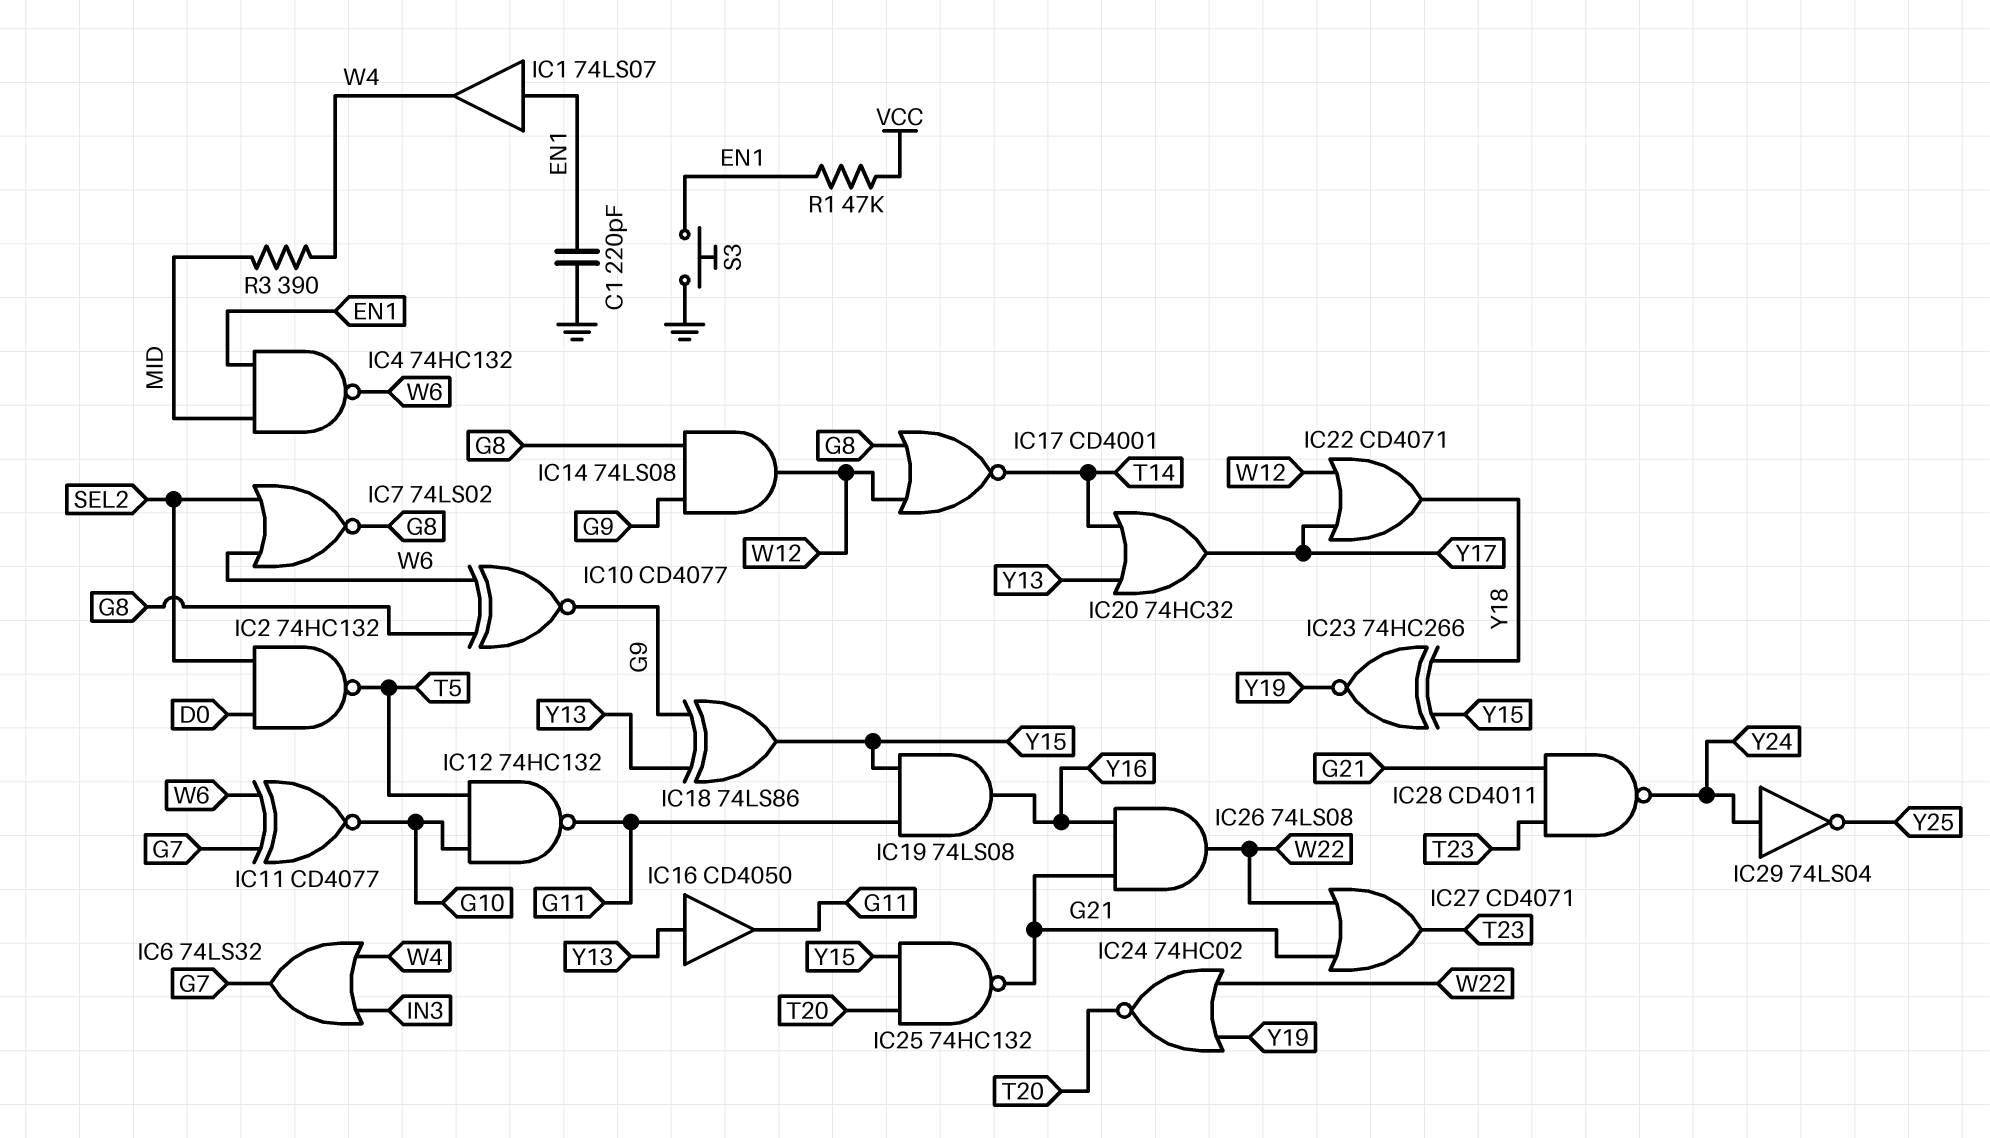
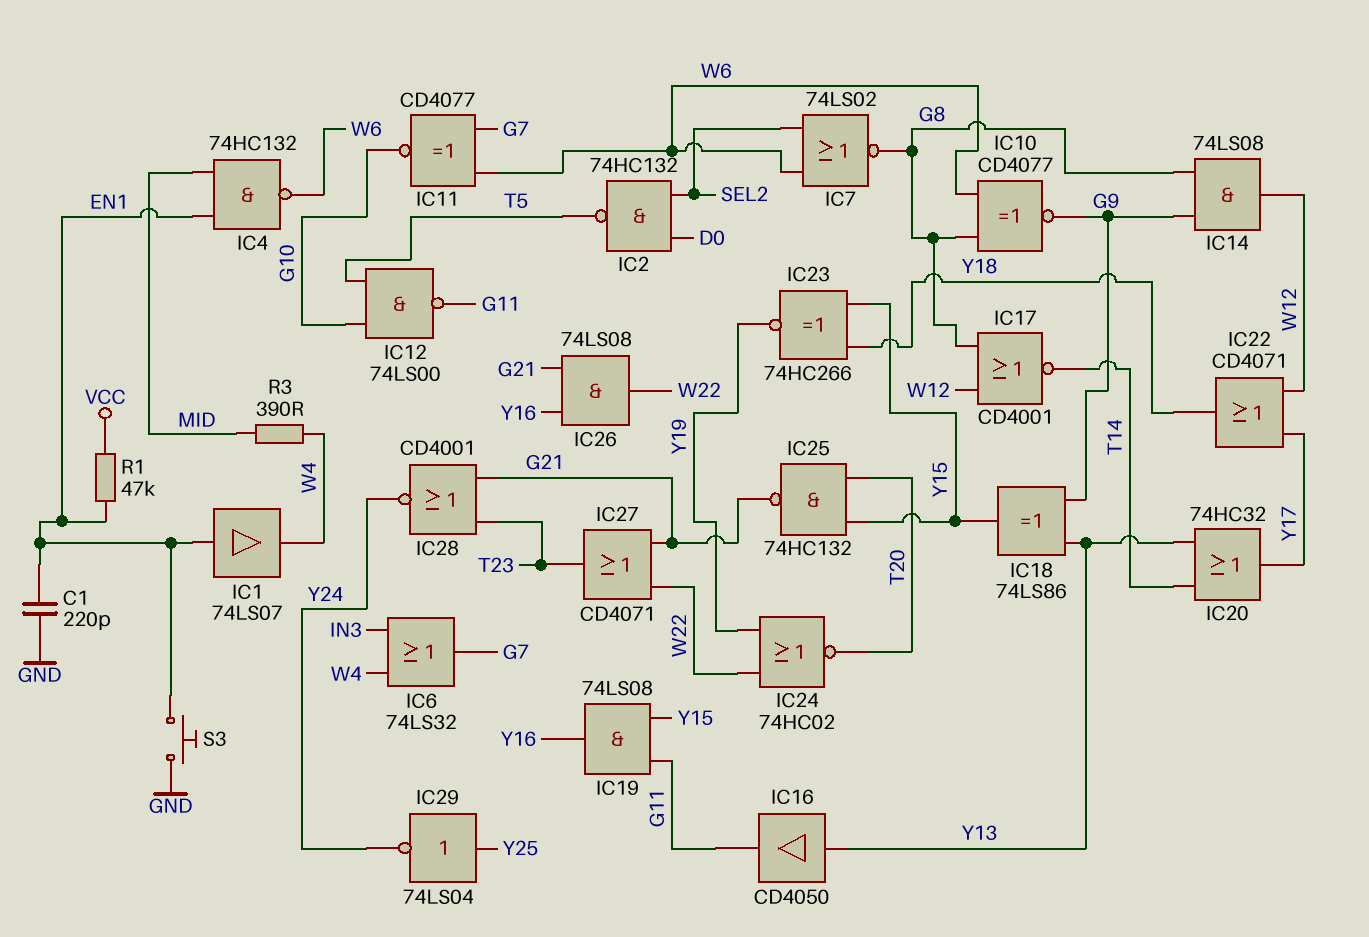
IC12: NAND 74HC132 (in G10, in T5, out G11) -> NAND 74LS00 (in G10, in T5, out G11)
IC28: NAND CD4011 (in G21, in T23, out Y24) -> NOR CD4001 (in G21, in T23, out Y24)
IC29: NOT 74LS04 (in Y24, out Y25) -> NOT 74LS04 (in Y25, out Y24)

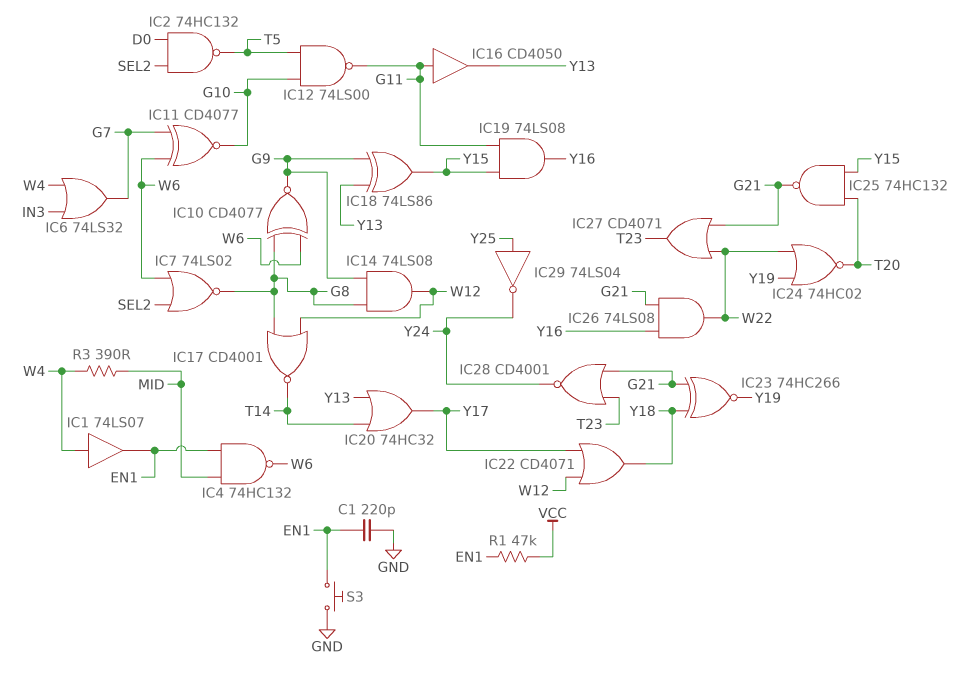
IC1: buffer 74LS07 (in EN1, out W4) -> buffer 74LS07 (in W4, out EN1)
IC16: buffer CD4050 (in Y13, out G11) -> buffer CD4050 (in G11, out Y13)
IC23: XNOR 74HC266 (in Y15, in Y18, out Y19) -> XNOR 74HC266 (in G21, in Y18, out Y19)

